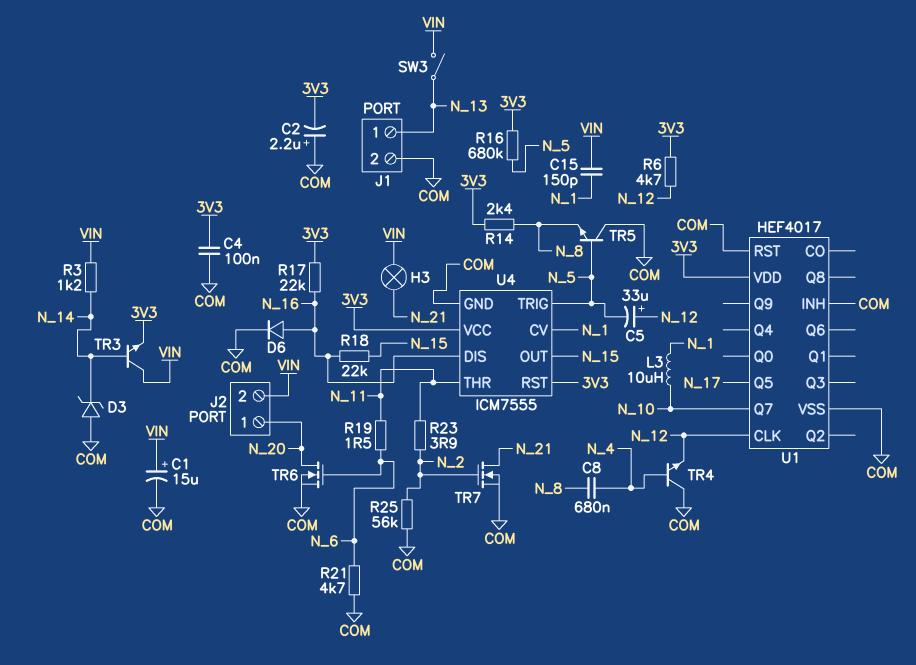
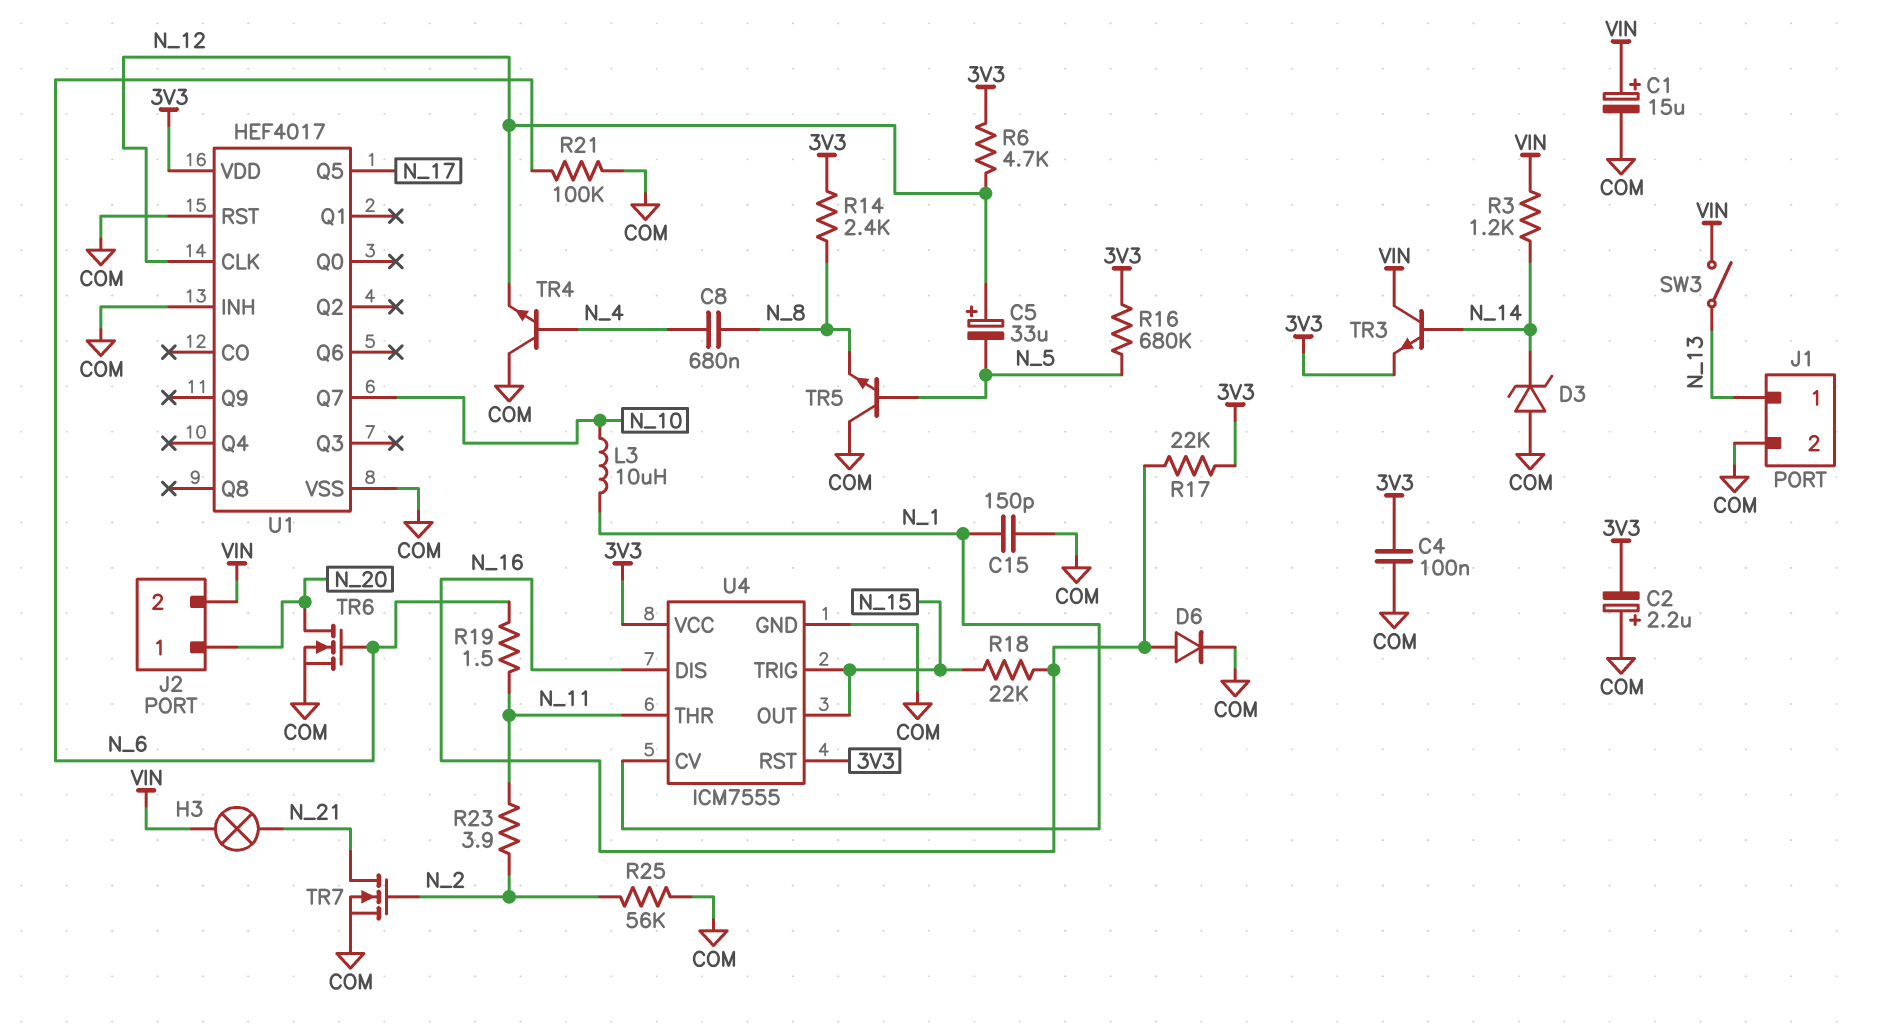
C15: 150pF (N_1, VIN) -> 150pF (COM, N_1)
R21: 4.7k (COM, N_6) -> 100k (COM, N_6)
U4 pin TRIG: N_5 -> N_15

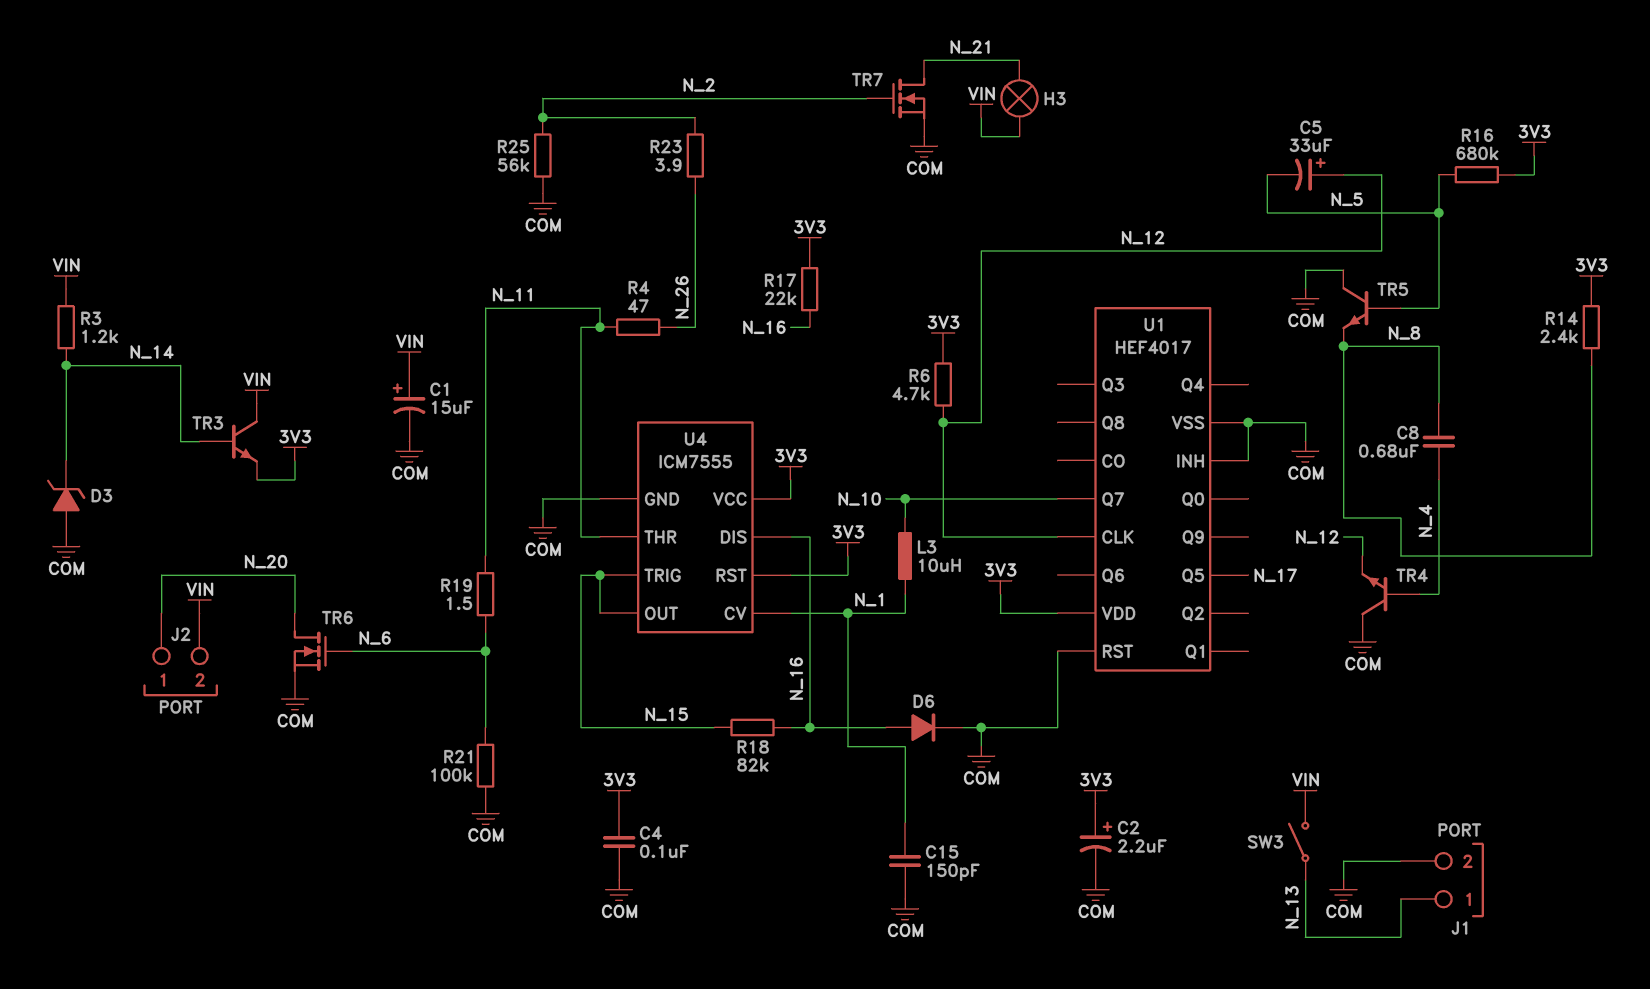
C2: 2.2uF (plus COM, minus 3V3) -> 2.2uF (plus 3V3, minus COM)
R4: none -> 47 (N_11, N_26)
R18: 22k (N_15, N_16) -> 82k (N_15, N_16)
R23: 3.9 (N_2, N_11) -> 3.9 (N_2, N_26)

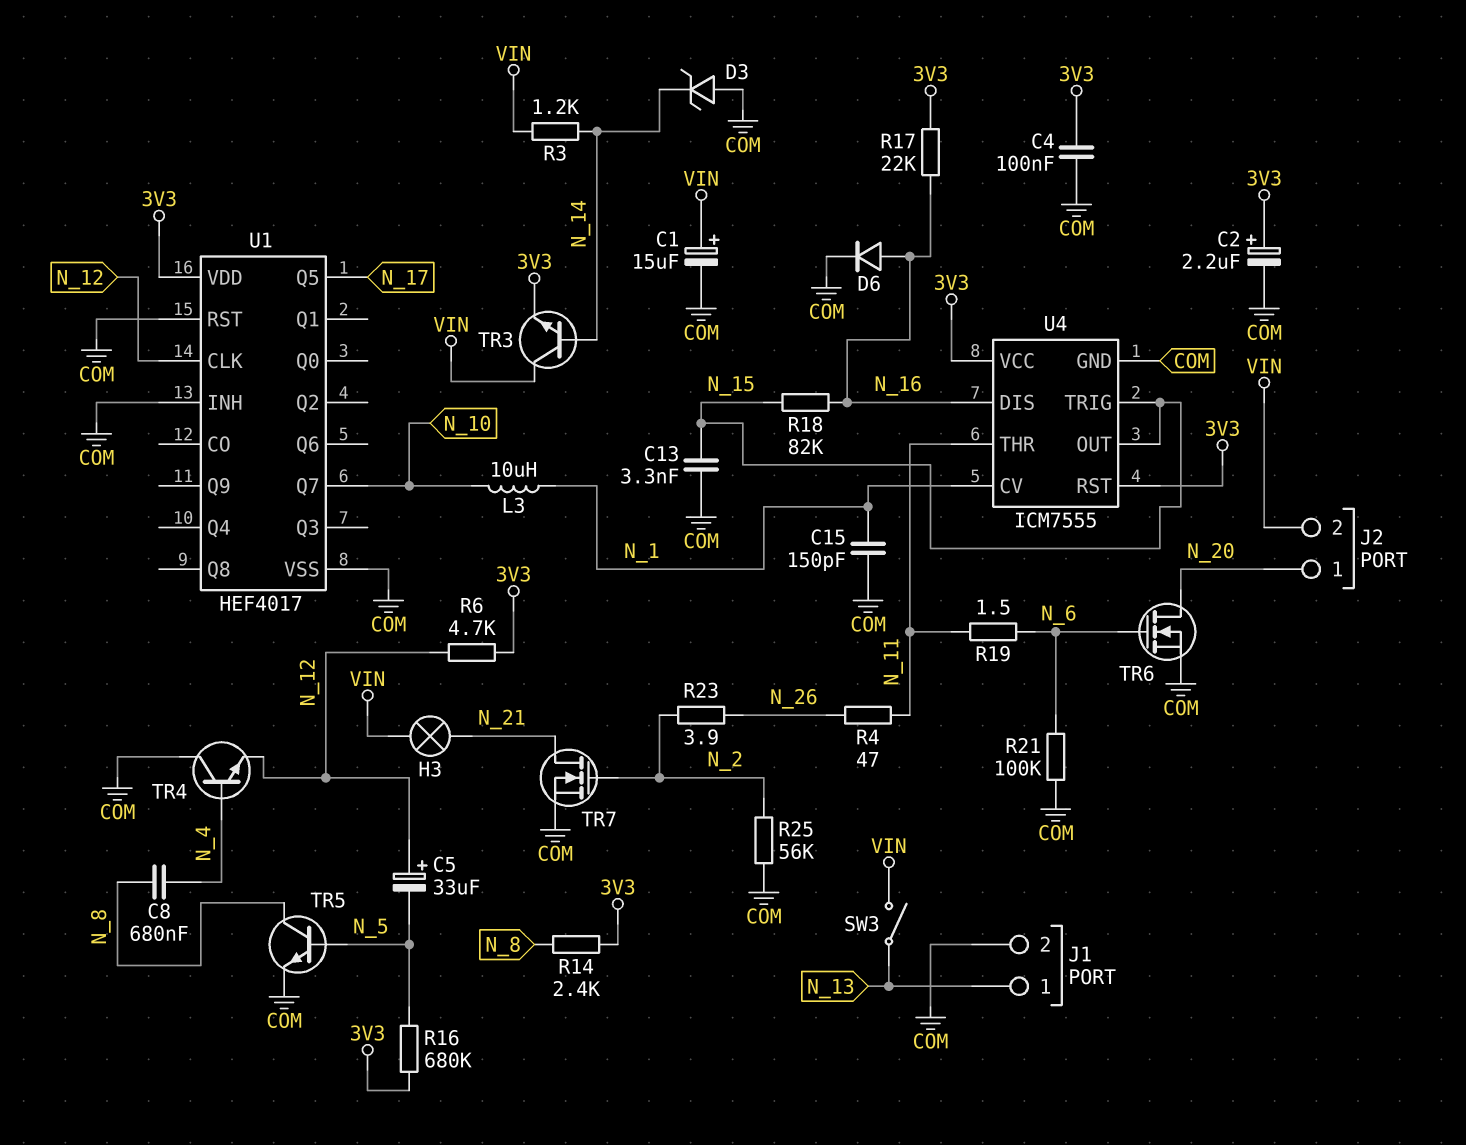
C13: none -> 3.3nF (COM, N_15)
TR5: NPN (B N_5, C COM, E N_8) -> NPN (B N_5, C N_8, E COM)

